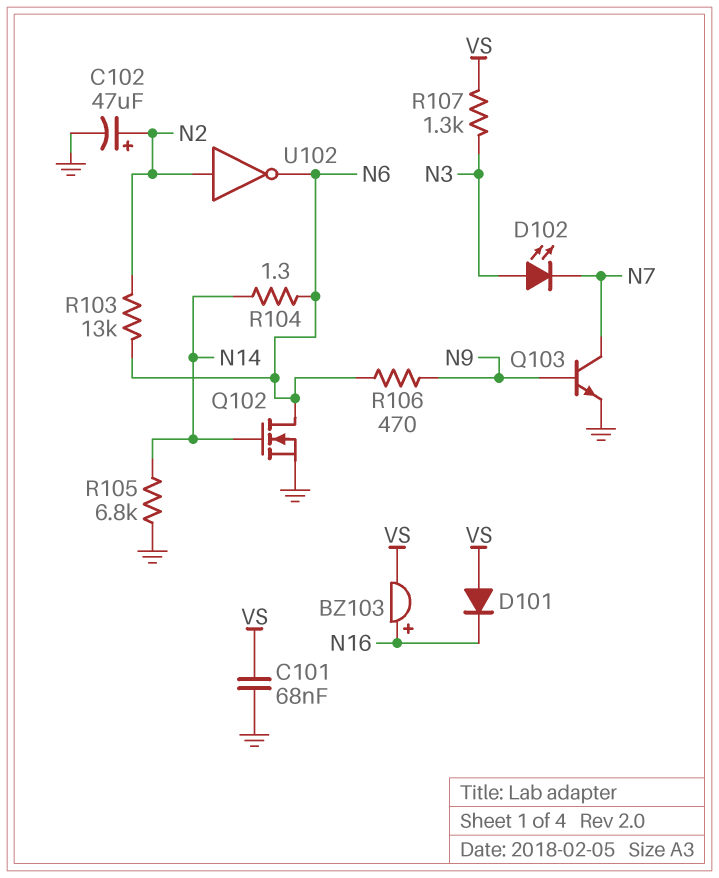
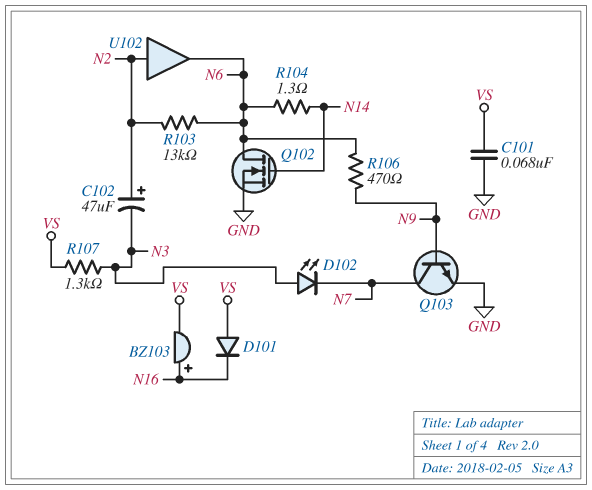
C102: 47uF (plus N2, minus GND) -> 47uF (plus N2, minus N3)
R105: 6.8k (GND, N14) -> none
U102: NOT (in N2, out N6) -> buffer (in N2, out N6)

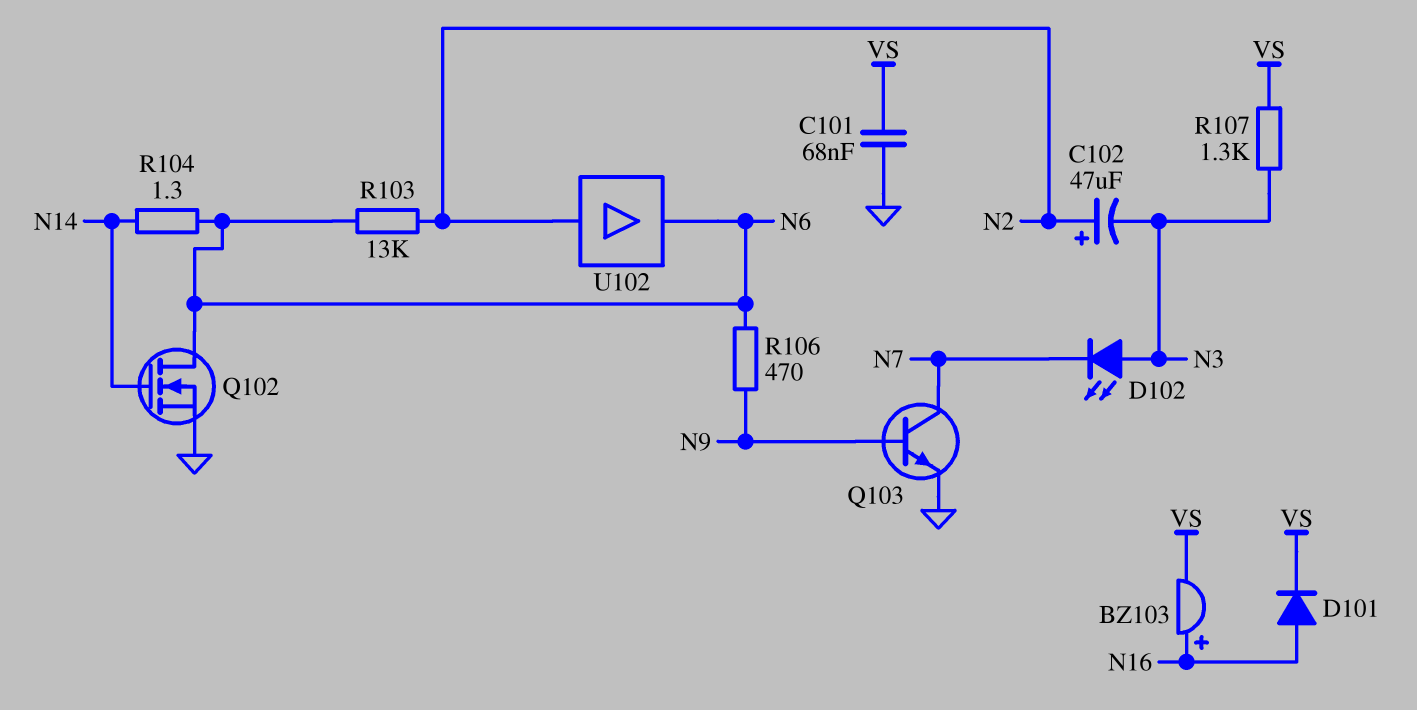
D101: diode (A VS, K N16) -> diode (A N16, K VS)

